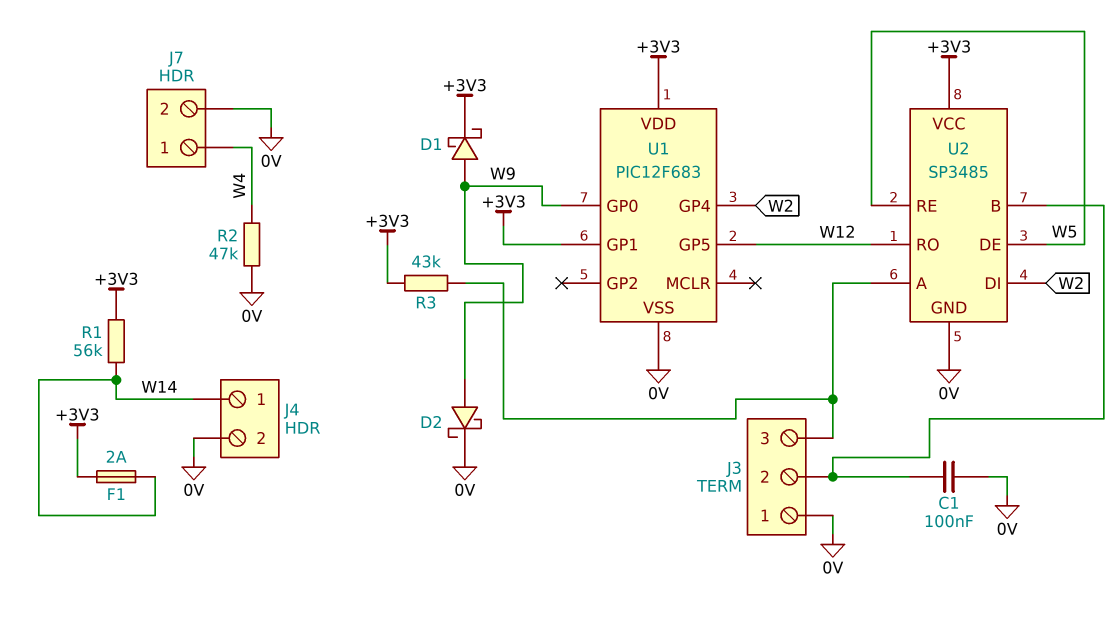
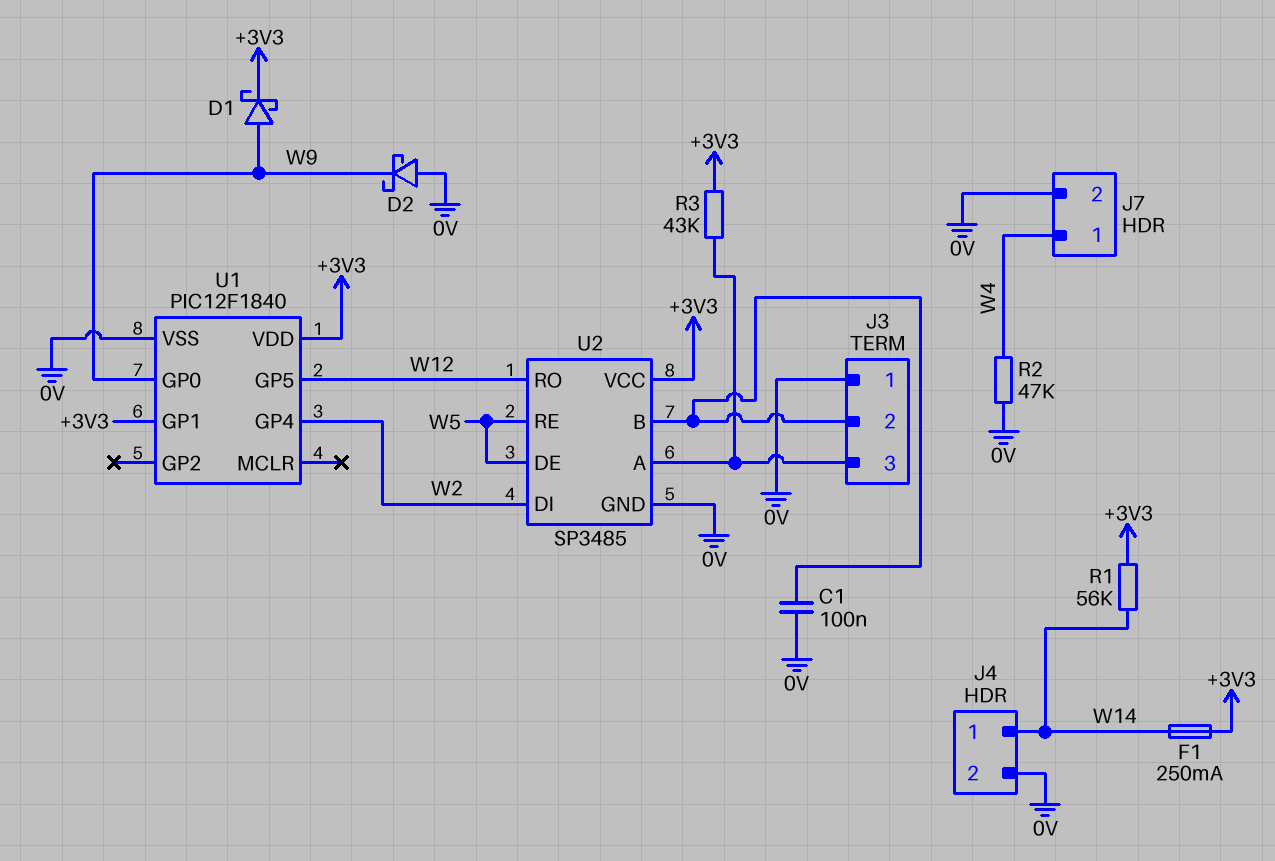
D2: schottky (A W9, K 0V) -> schottky (A 0V, K W9)
F1: 2A (+3V3, W14) -> 250mA (+3V3, W14)
U1: PIC12F683 -> PIC12F1840

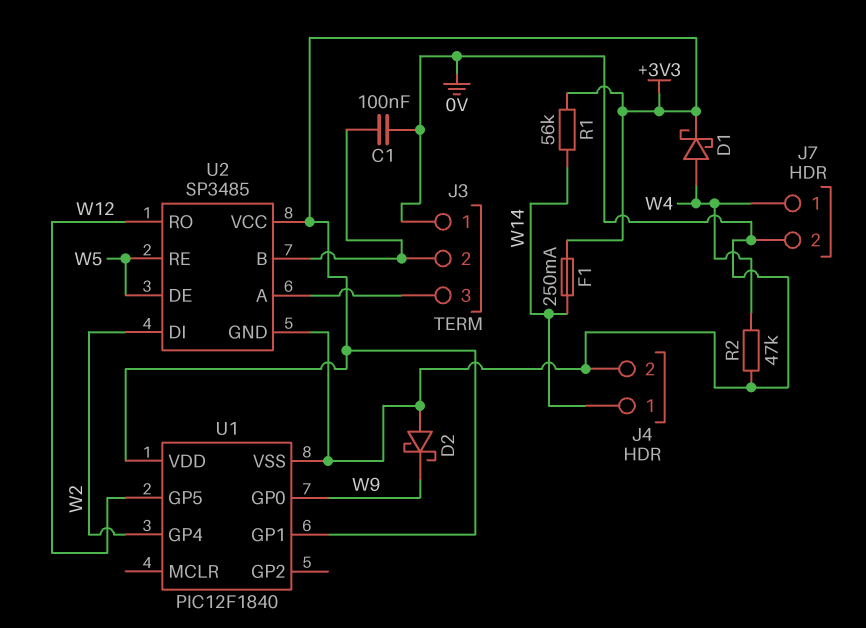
D1: schottky (A W9, K +3V3) -> schottky (A W4, K +3V3)
R3: 43k (+3V3, J3/3) -> none

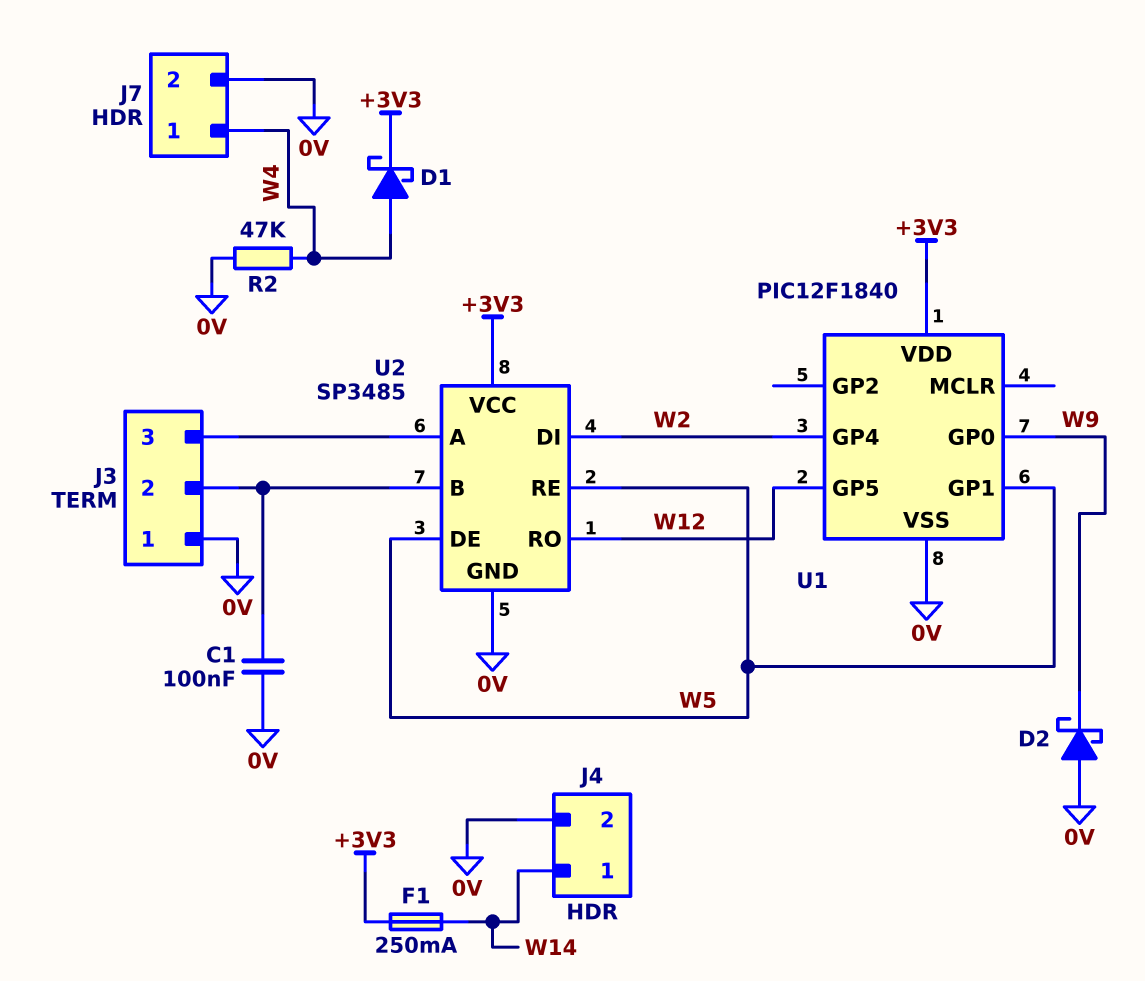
R1: 56k (+3V3, W14) -> none
U1 pin GP1: +3V3 -> W5

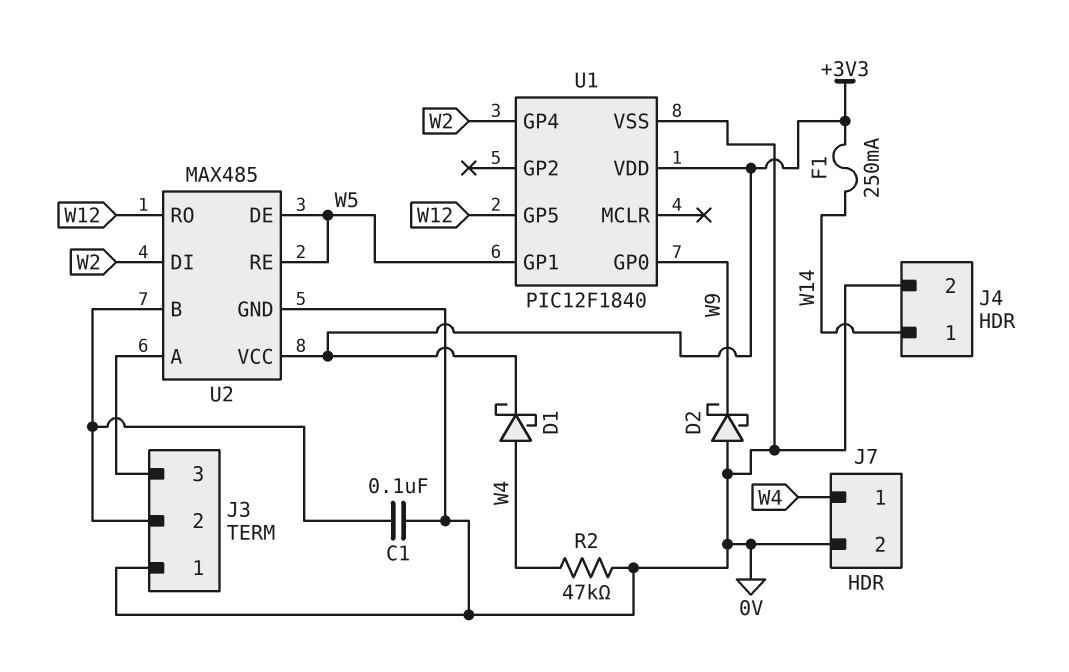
U2: SP3485 -> MAX485

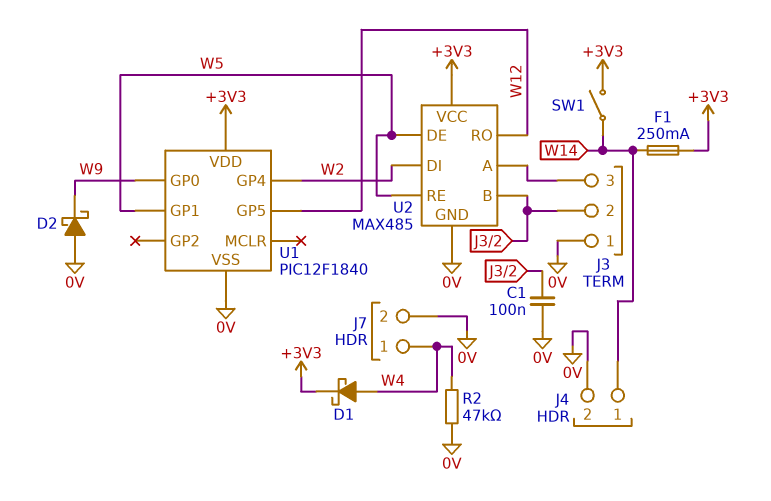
SW1: none -> switch (+3V3, W14)

